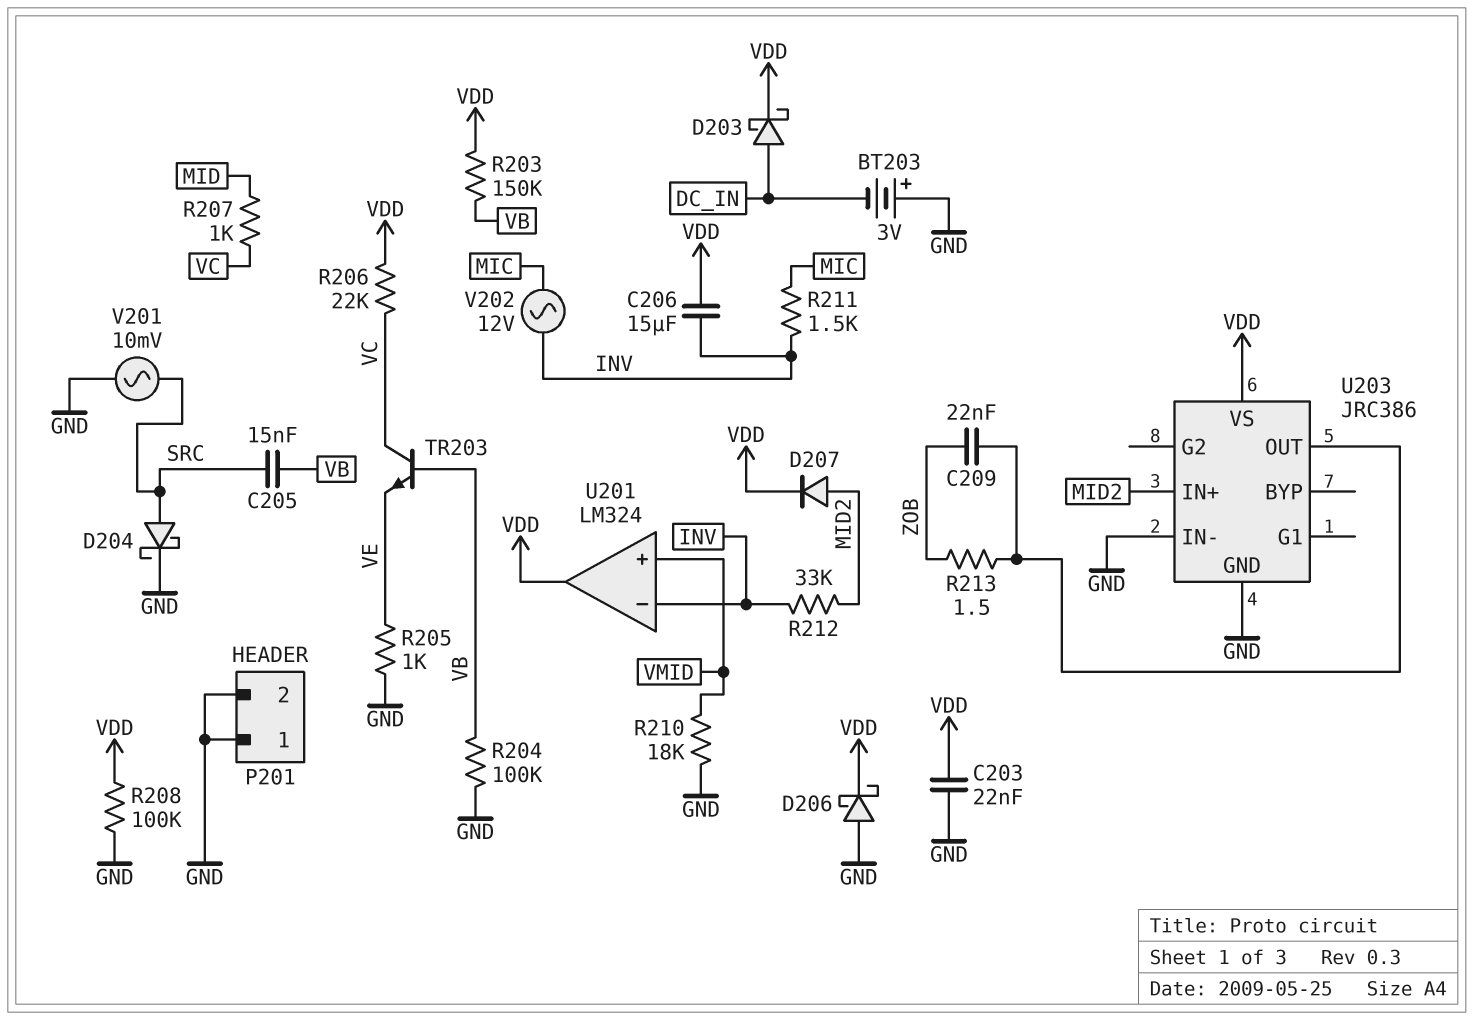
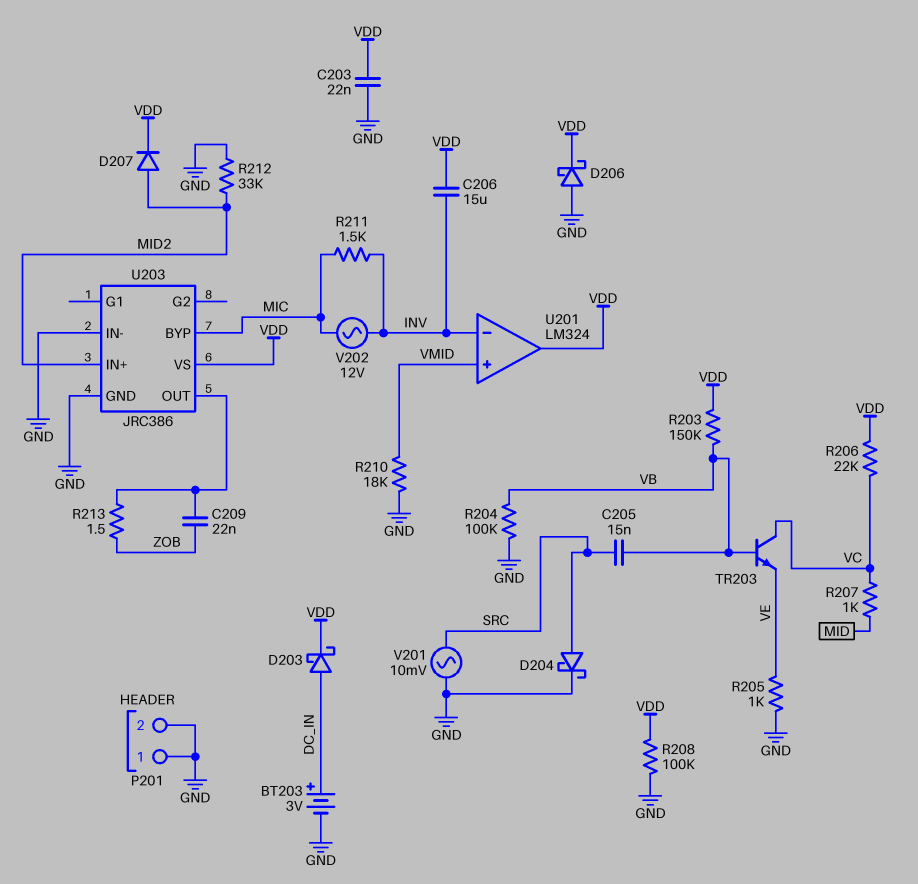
BT203: 3V (plus GND, minus DC_IN) -> 3V (plus DC_IN, minus GND)
R212: 33k (INV, MID2) -> 33k (GND, MID2)
U203 pin BYP: none -> MIC

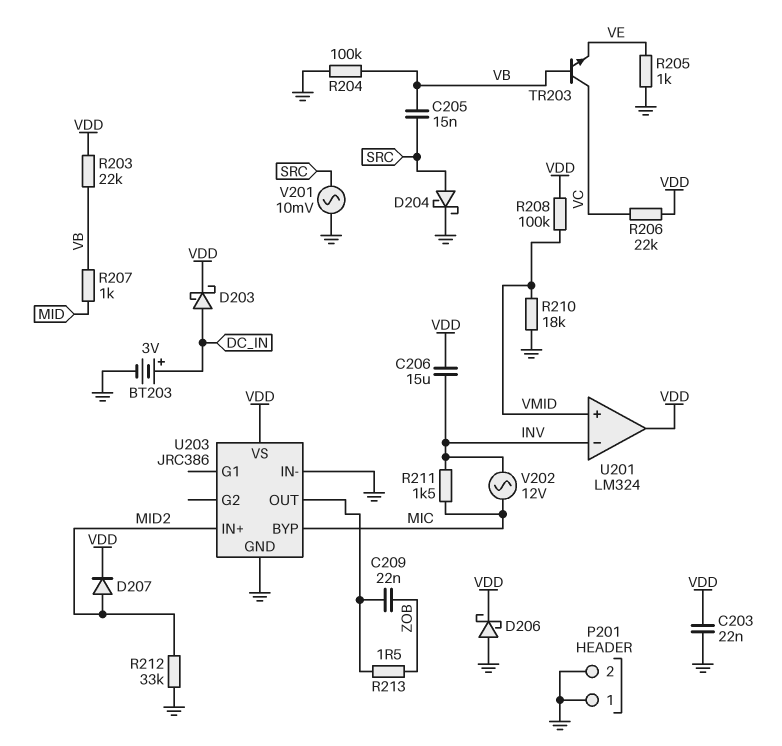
R203: 150k (VB, VDD) -> 22k (VB, VDD)
R207: 1k (MID, VC) -> 1k (MID, VB)
R208: 100k (GND, VDD) -> 100k (VDD, VMID)

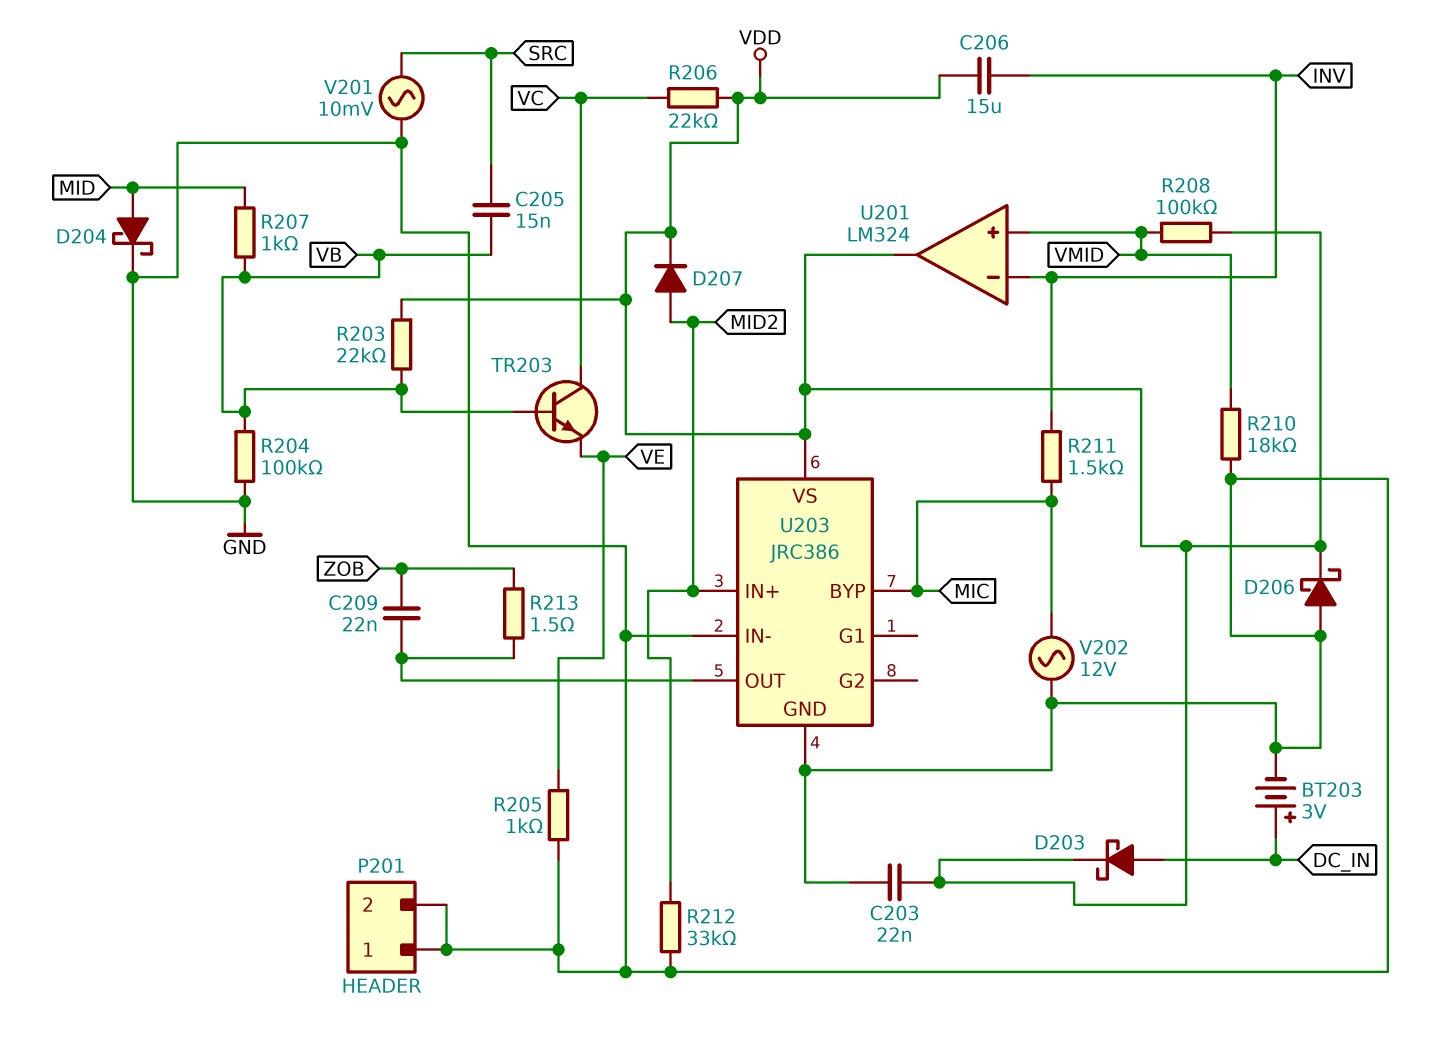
D204: schottky (A SRC, K GND) -> schottky (A MID, K GND)
V202: AC 12V (INV, MIC) -> AC 12V (GND, MIC)

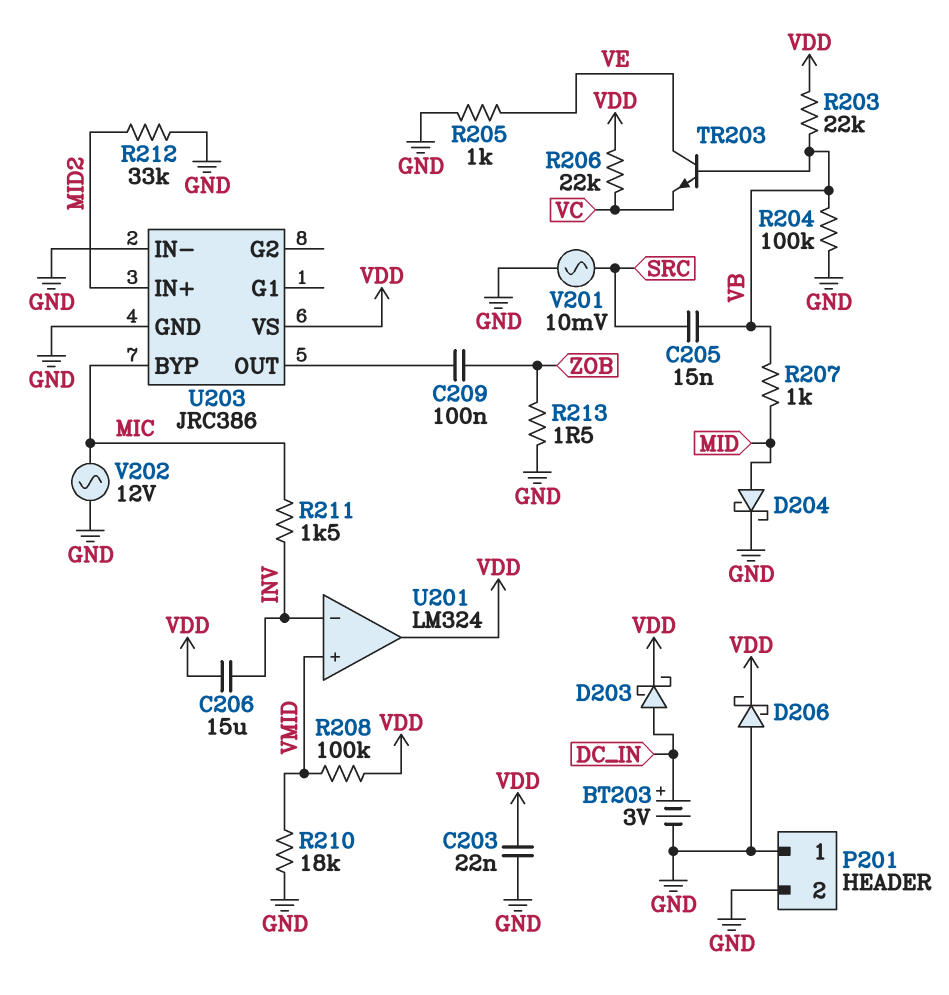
C209: 22nF (U203/OUT, ZOB) -> 100nF (U203/OUT, ZOB)
D207: diode (A MID2, K VDD) -> none
R213: 1.5 (U203/OUT, ZOB) -> 1.5 (GND, ZOB)
TR203: NPN (B VB, C VC, E VE) -> NPN (B VB, C VE, E VC)

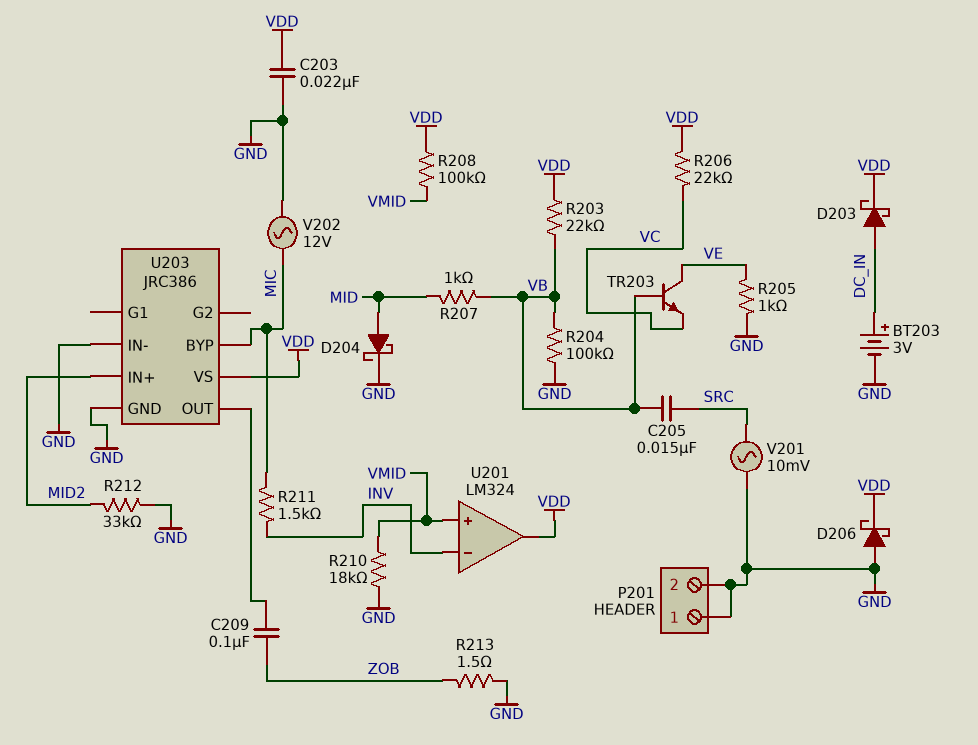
C206: 15uF (INV, VDD) -> none

